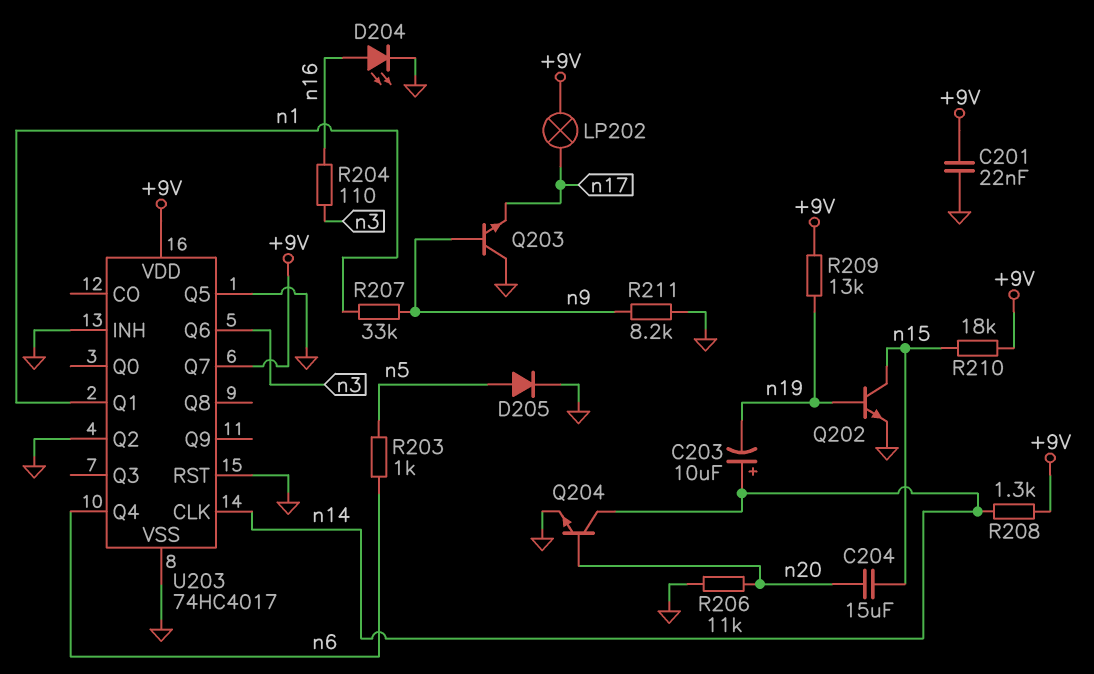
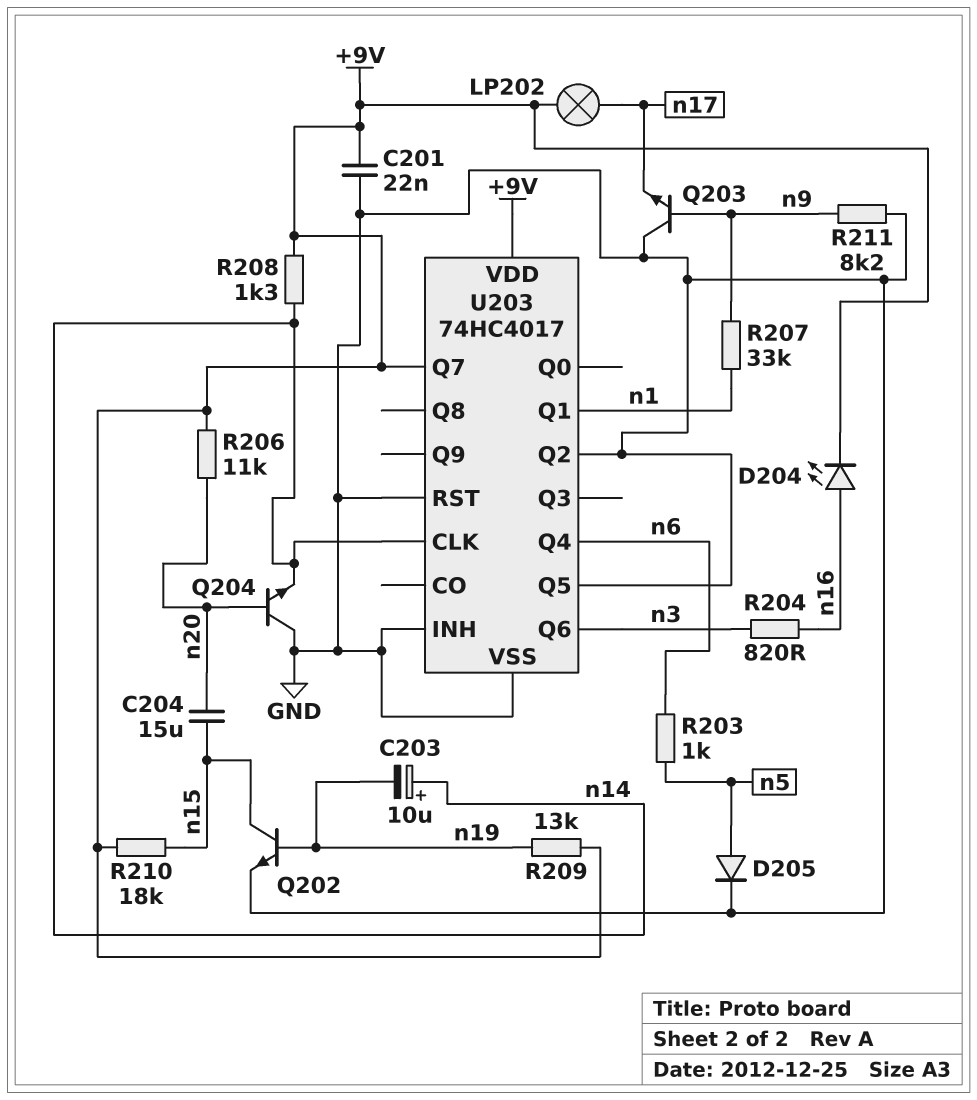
D204: LED (A n16, K GND) -> LED (A n16, K +9V)
Q204: NPN (B n20, C n14, E GND) -> NPN (B n20, C GND, E n14)
R204: 110 (n3, n16) -> 820 (n3, n16)
R206: 11k (GND, n20) -> 11k (+9V, n20)

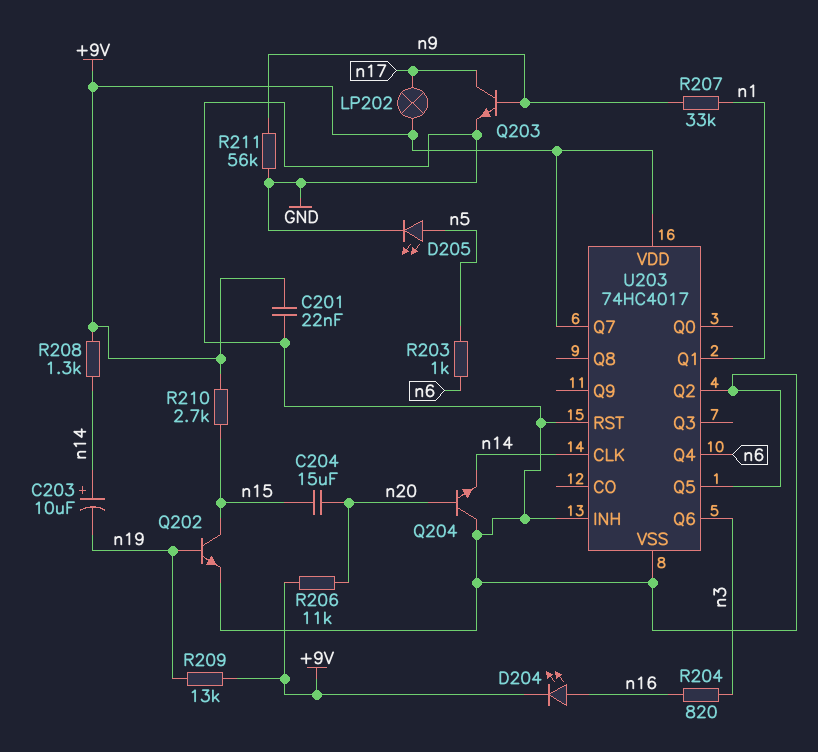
D205: diode (A n5, K GND) -> LED (A n5, K GND)
Q203: NPN (B n9, C GND, E n17) -> NPN (B n9, C n17, E GND)
R210: 18k (+9V, n15) -> 2.7k (+9V, n15)
R211: 8.2k (GND, n9) -> 56k (GND, n9)

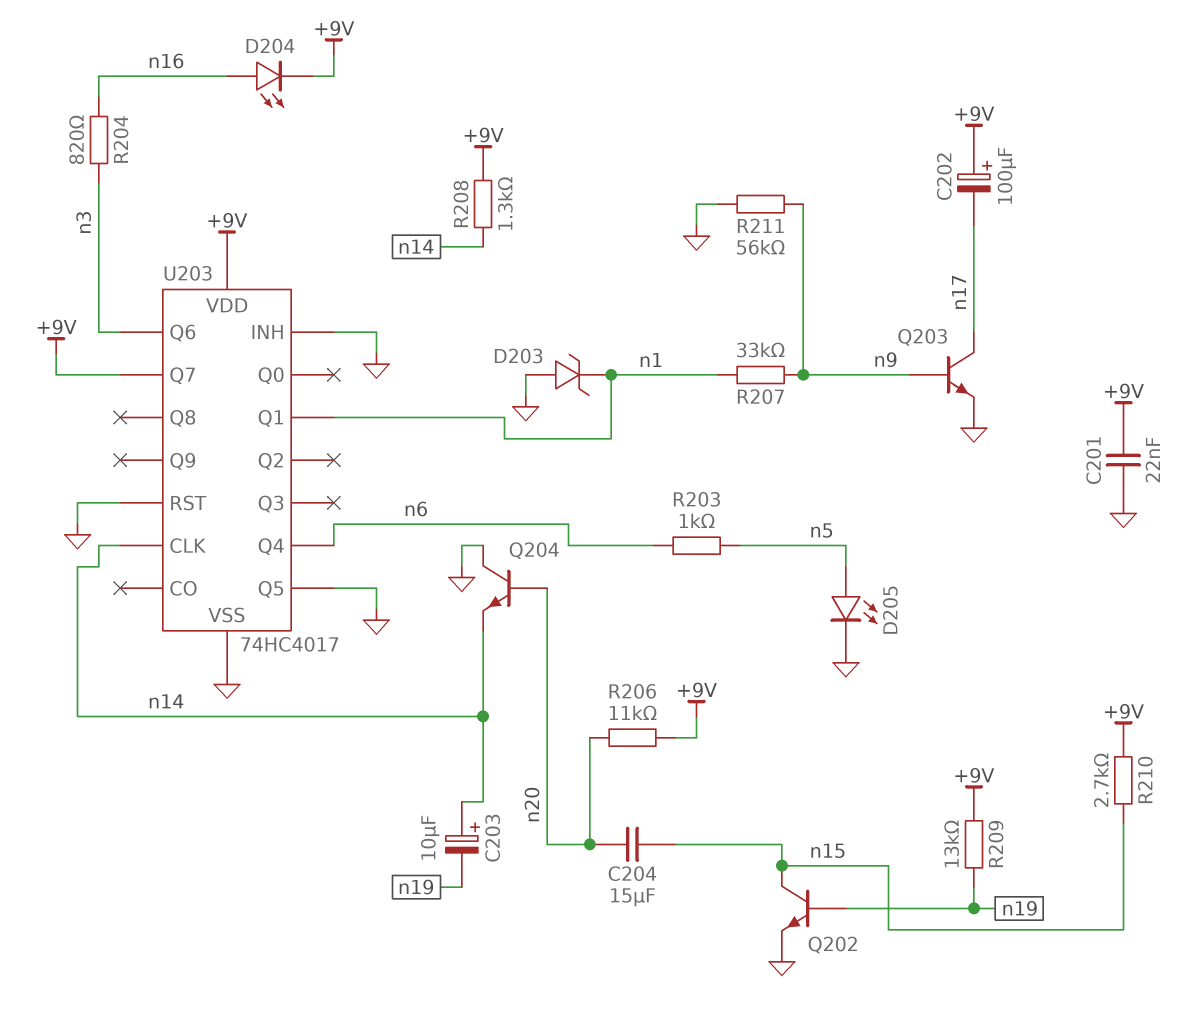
C202: none -> 100uF (plus +9V, minus n17)
D203: none -> zener (A GND, K n1)
LP202: lamp (+9V, n17) -> none
U203 pin Q2: GND -> none

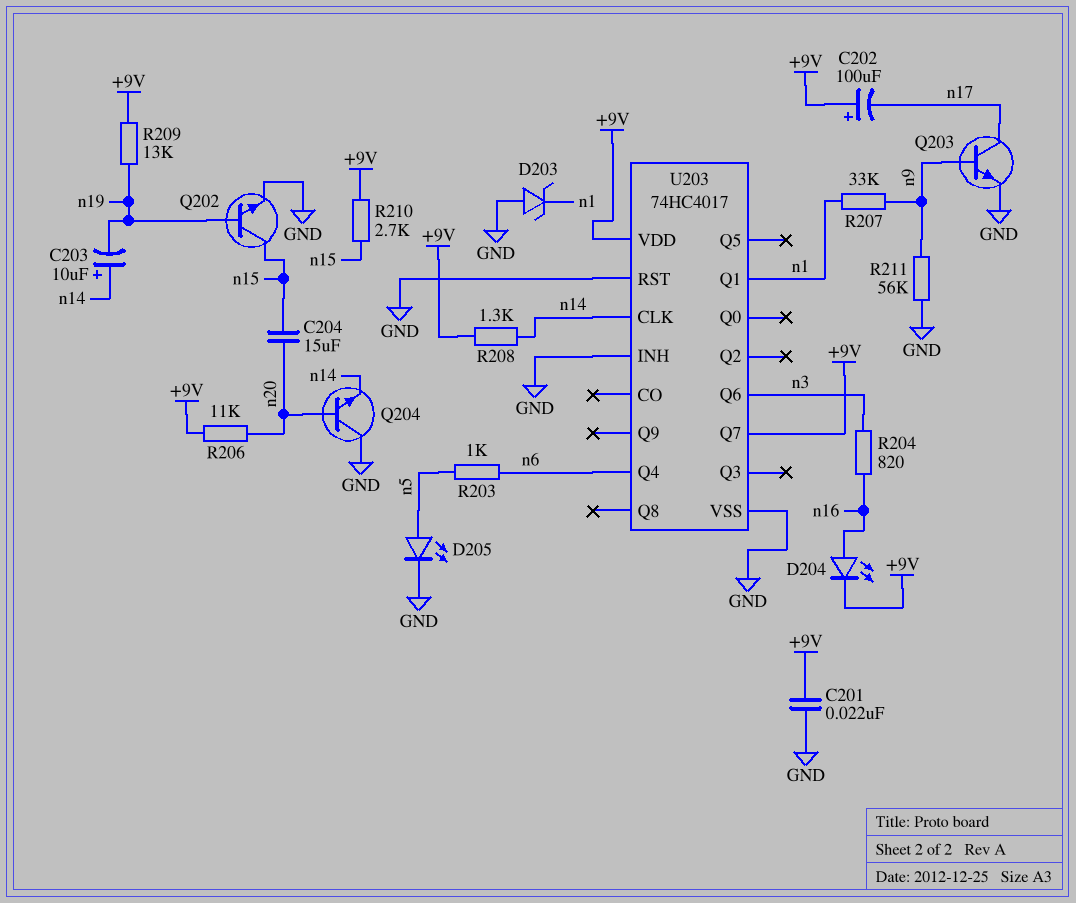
U203 pin Q5: GND -> none

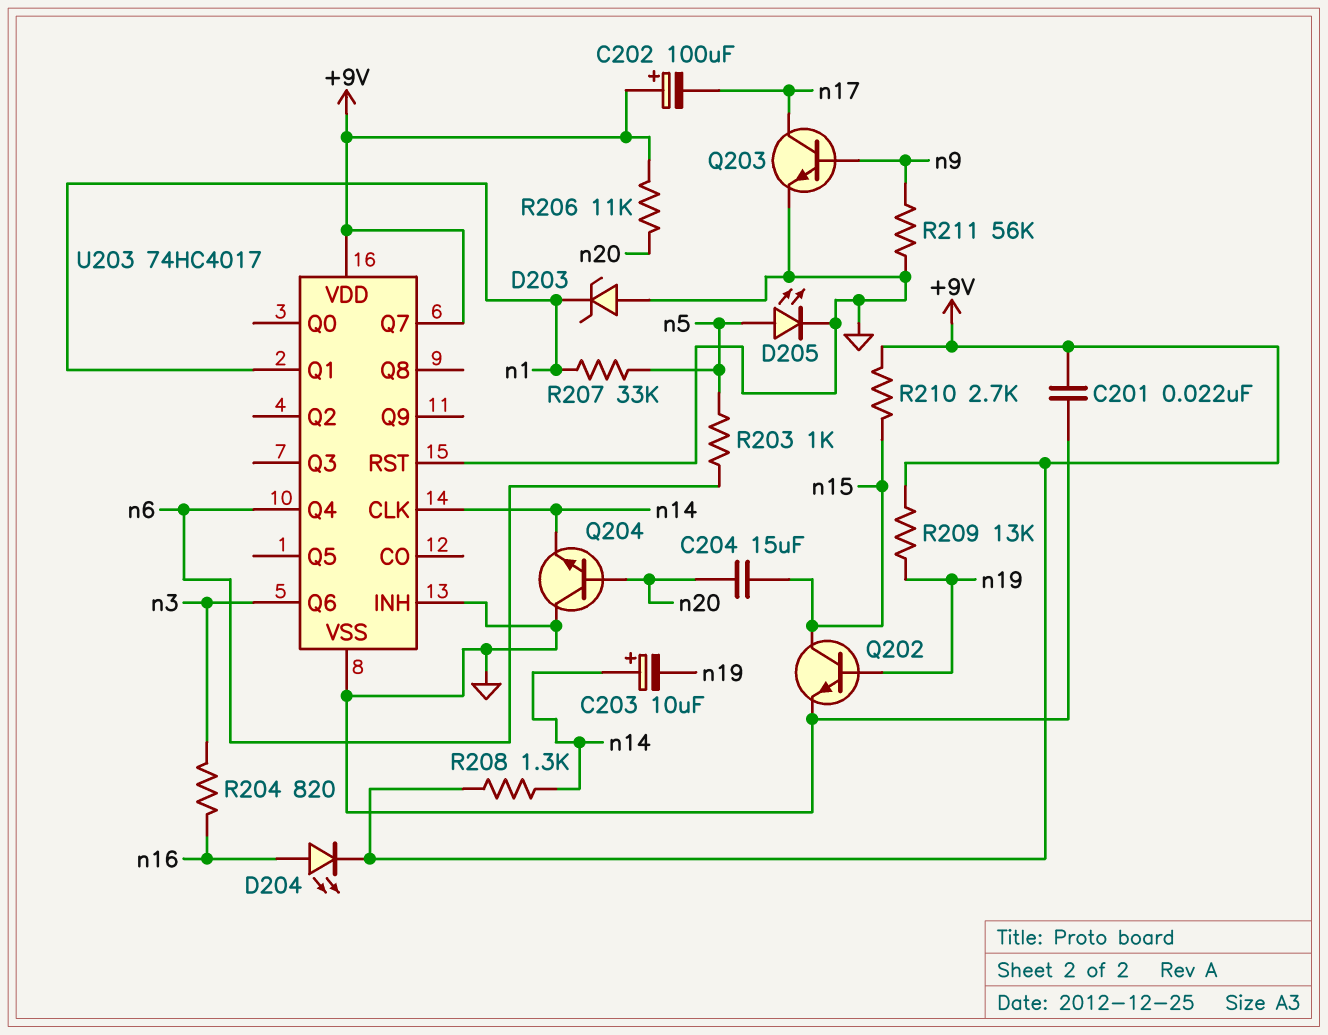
R207: 33k (n1, n9) -> 33k (n1, n5)

